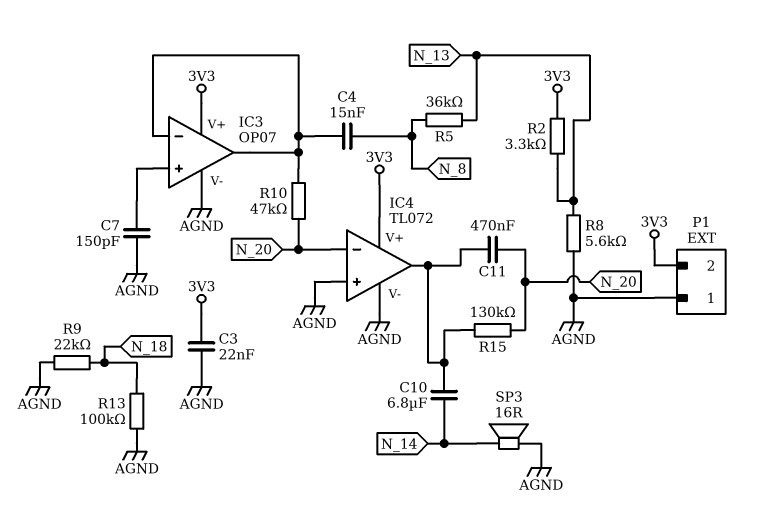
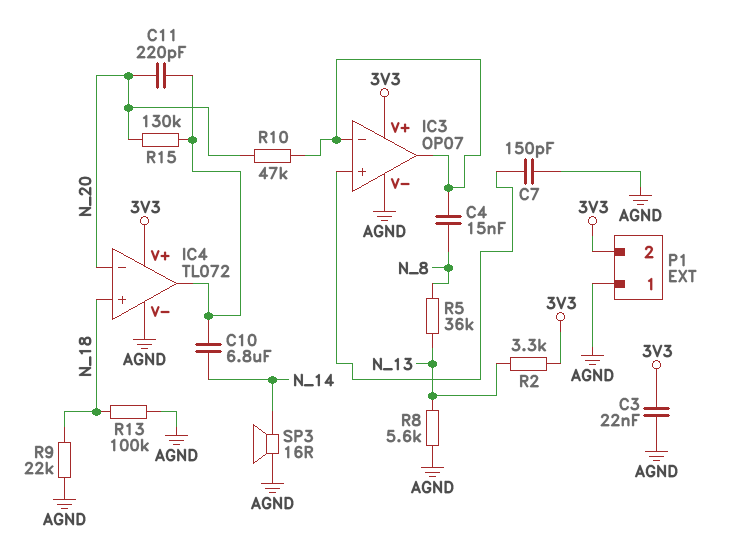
C11: 470nF (IC4/out, N_20) -> 220pF (IC4/out, N_20)
IC4 pin in+: AGND -> N_18

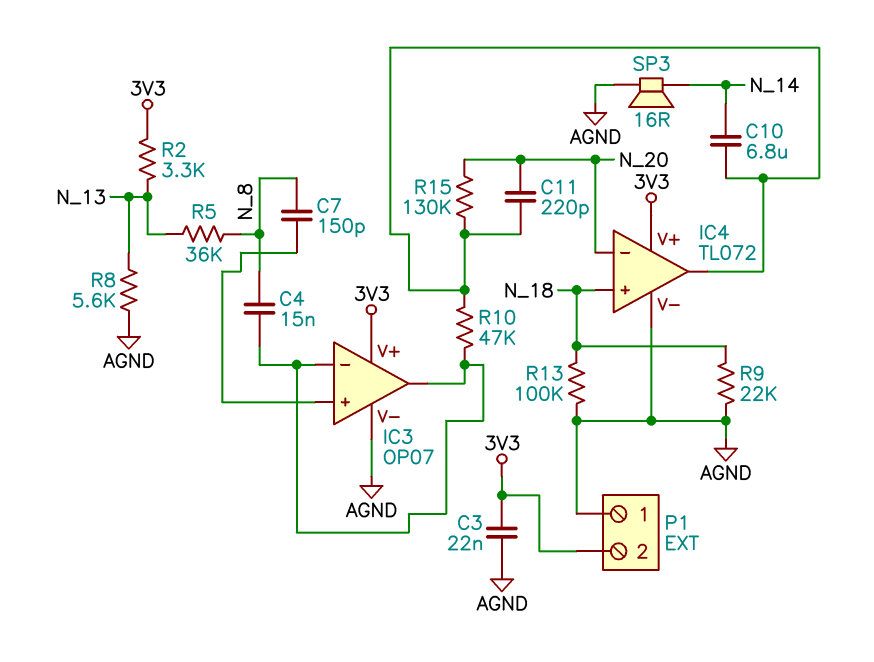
C7: 150pF (AGND, IC3/in+) -> 150pF (IC3/in+, N_8)
R10: 47k (IC3/in-, N_20) -> 47k (IC3/in-, IC4/out)

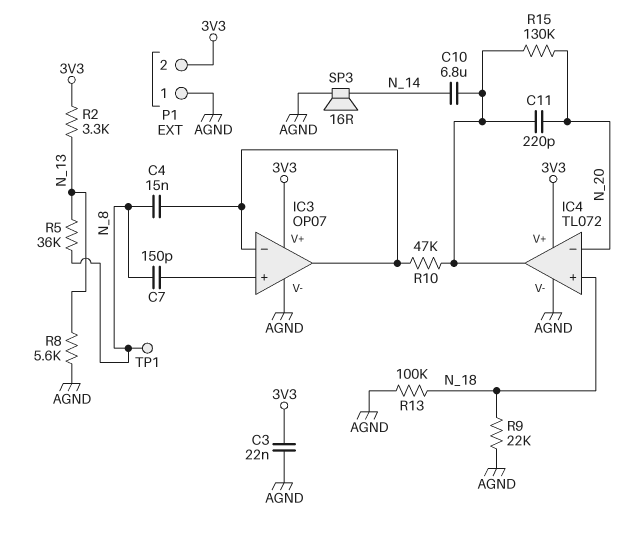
TP1: none -> test point (N_8)

